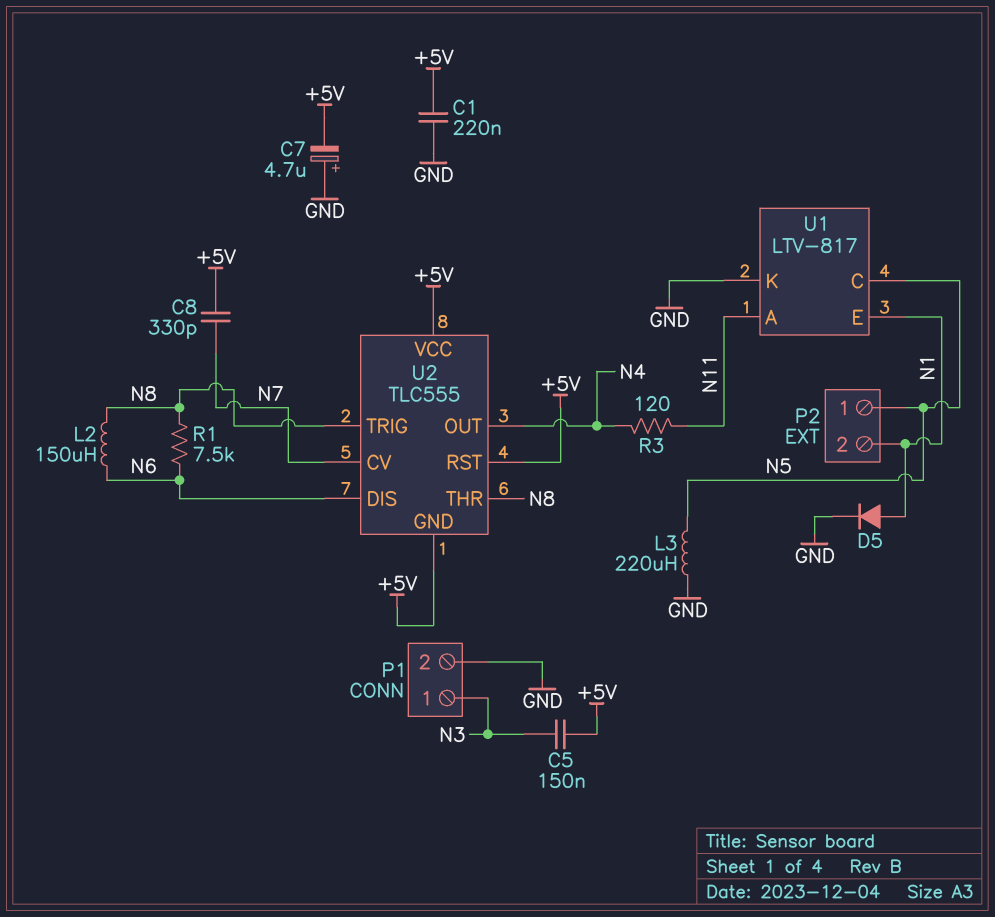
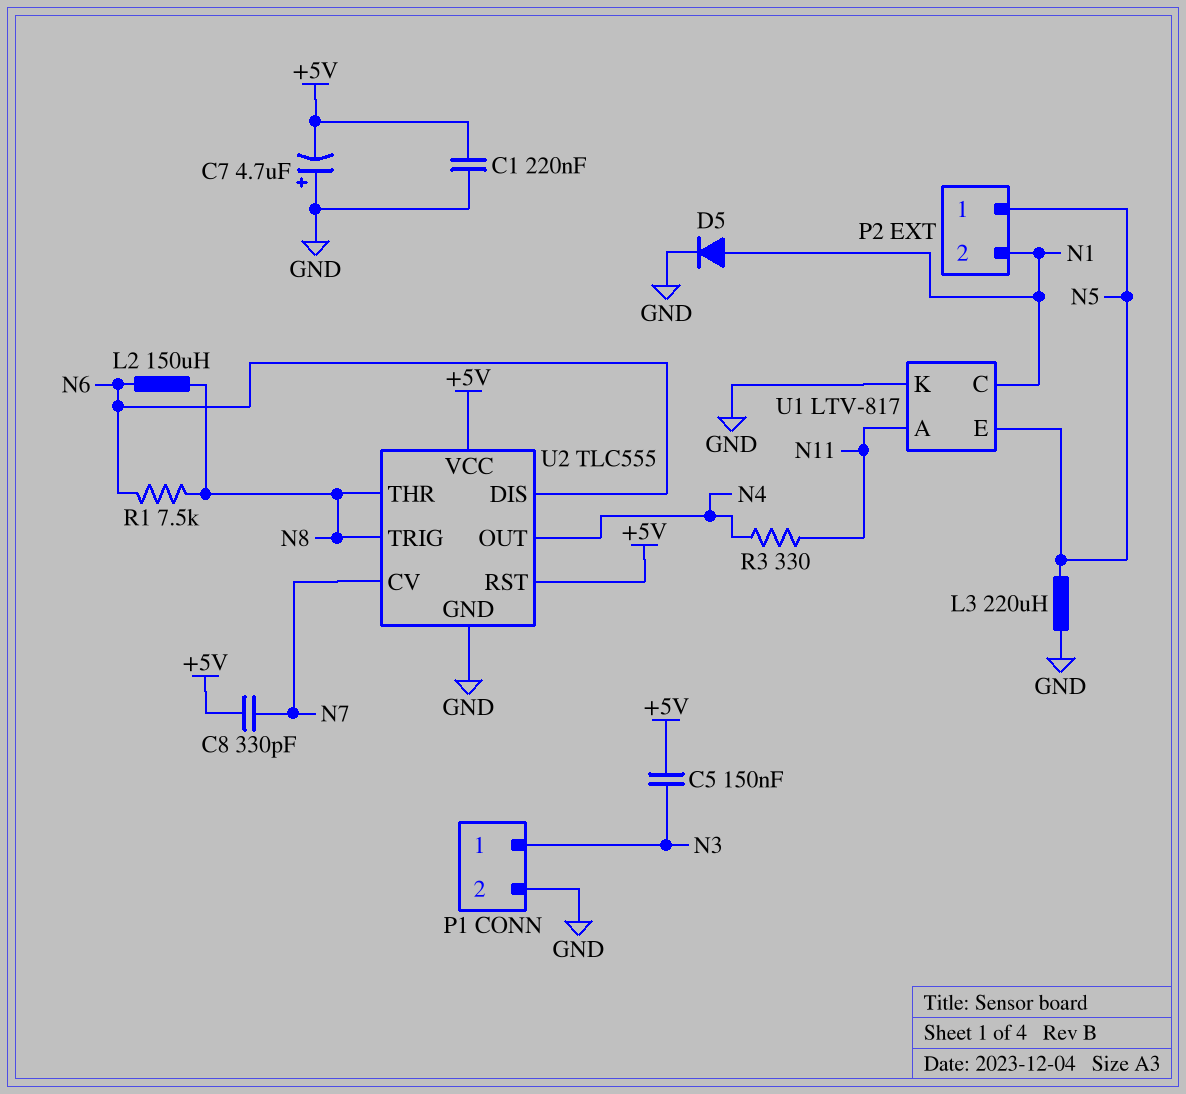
R3: 120 (N4, N11) -> 330 (N4, N11)
U1 pin C: N5 -> N1
U1 pin E: N1 -> N5
U2 pin GND: +5V -> GND

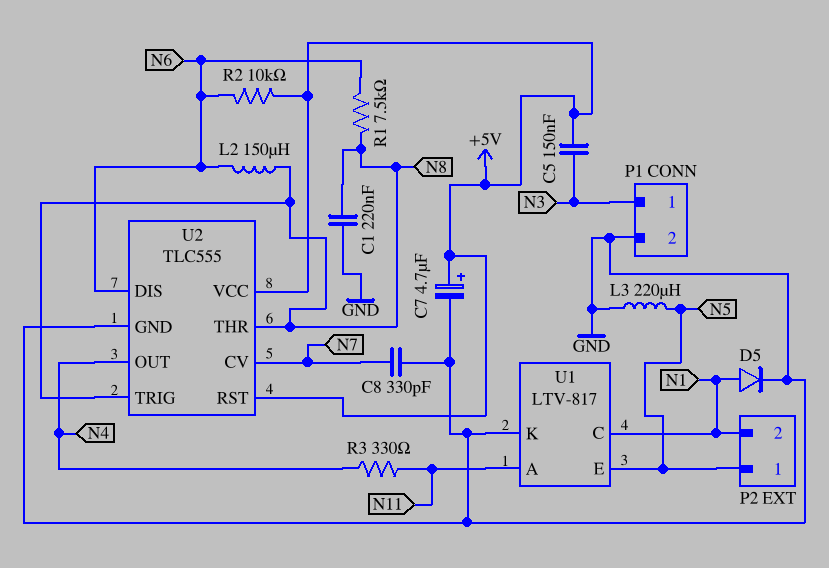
C1: 220nF (+5V, GND) -> 220nF (GND, N8)
C7: 4.7uF (plus GND, minus +5V) -> 4.7uF (plus +5V, minus GND)
C8: 330pF (+5V, N7) -> 330pF (GND, N7)
R2: none -> 10k (+5V, N6)

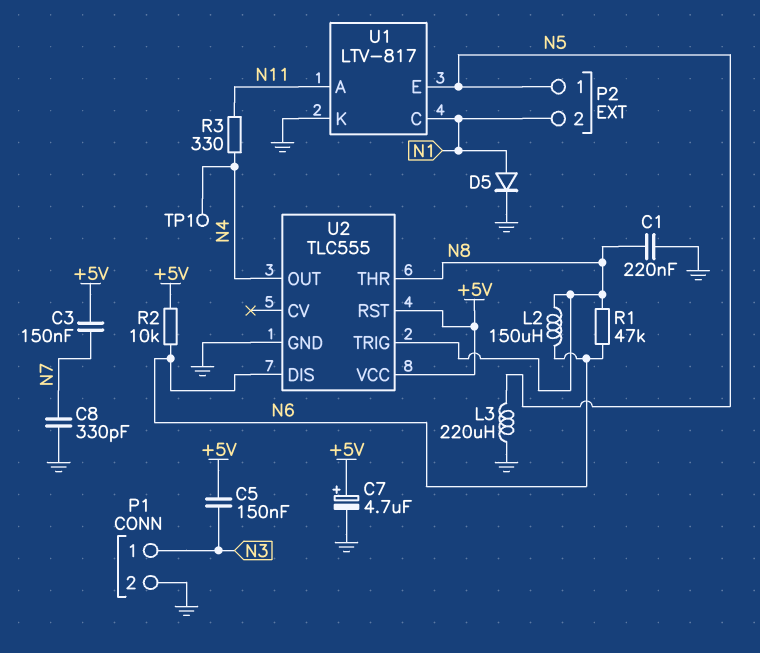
C3: none -> 150nF (+5V, N7)
R1: 7.5k (N6, N8) -> 47k (N6, N8)
TP1: none -> test point (N4)
U2 pin CV: N7 -> none

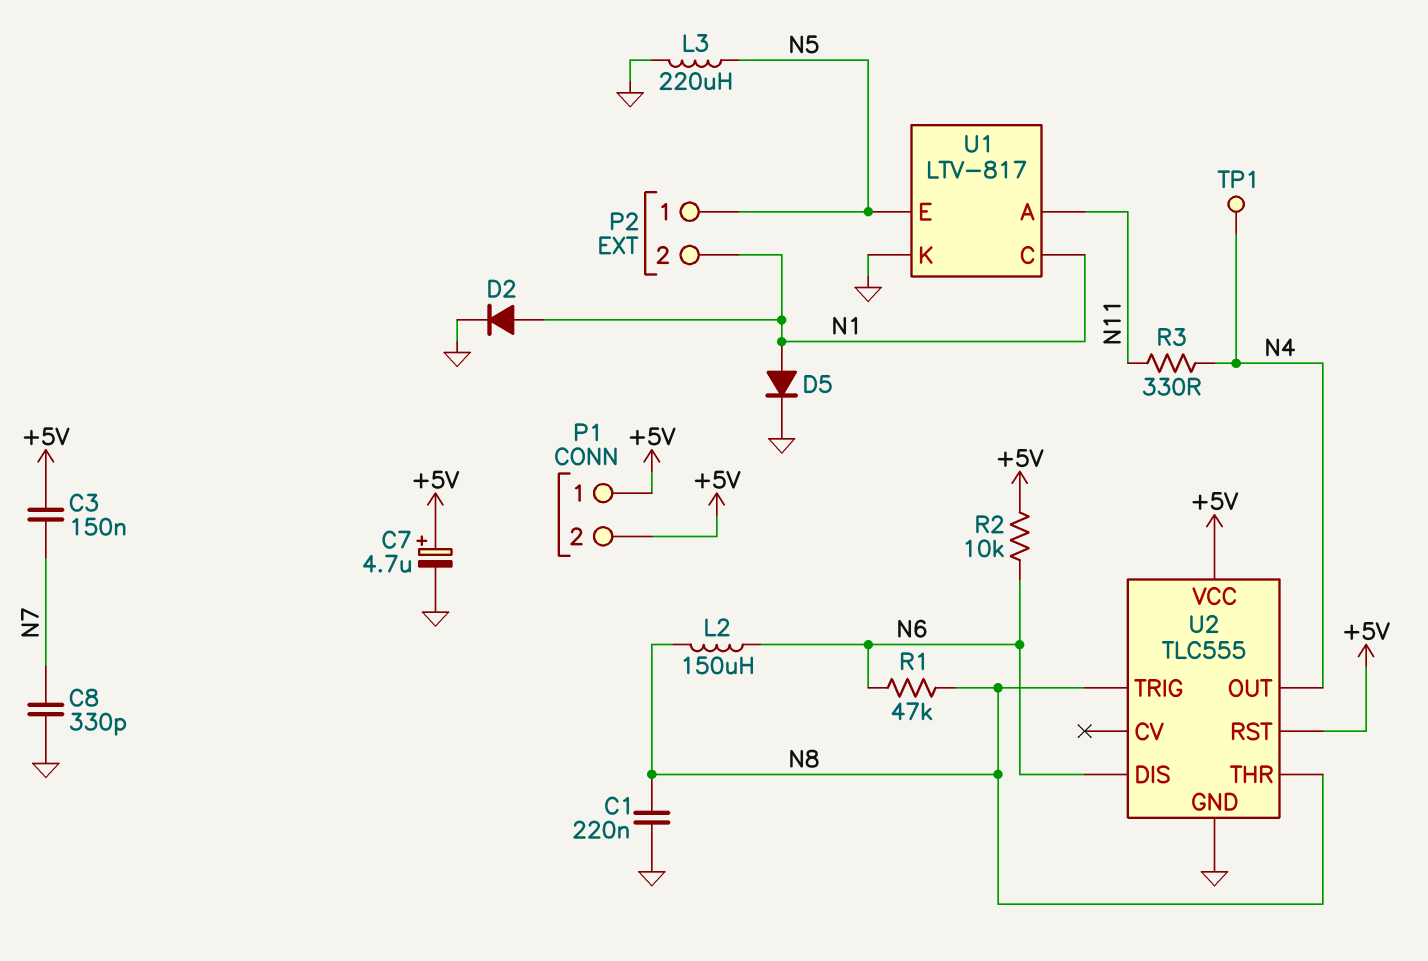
C5: 150nF (+5V, N3) -> none
D2: none -> diode (A N1, K GND)
P1 pin 1: N3 -> +5V
P1 pin 2: GND -> +5V

